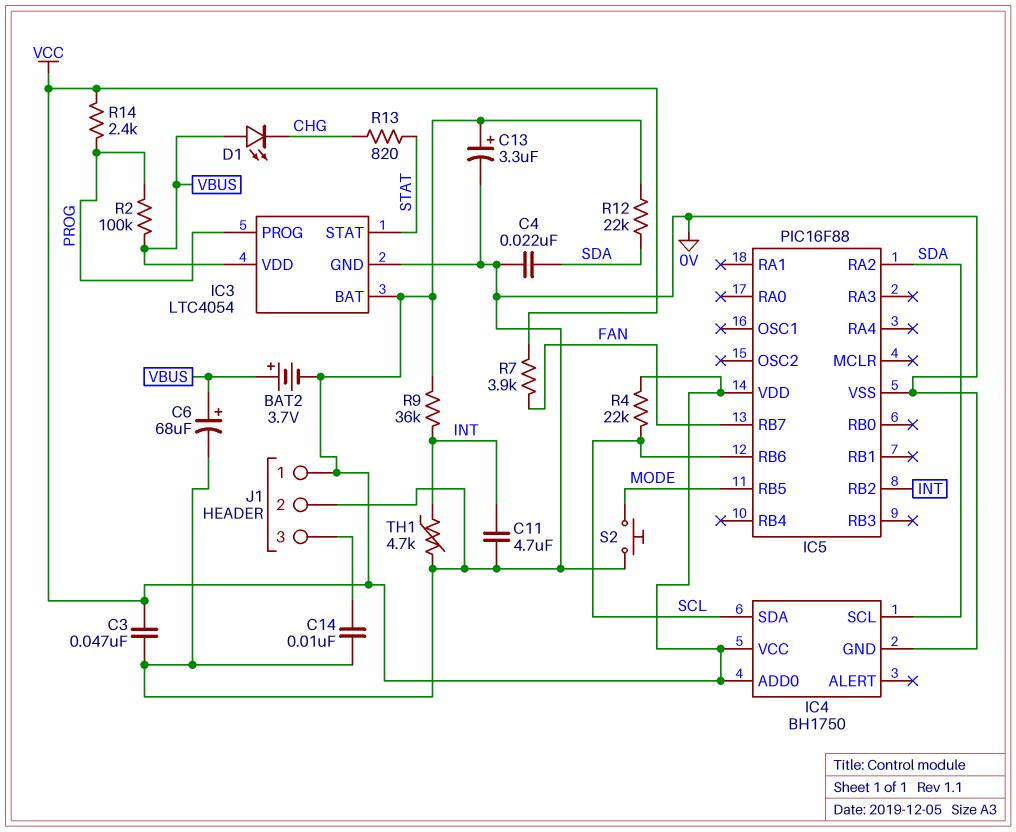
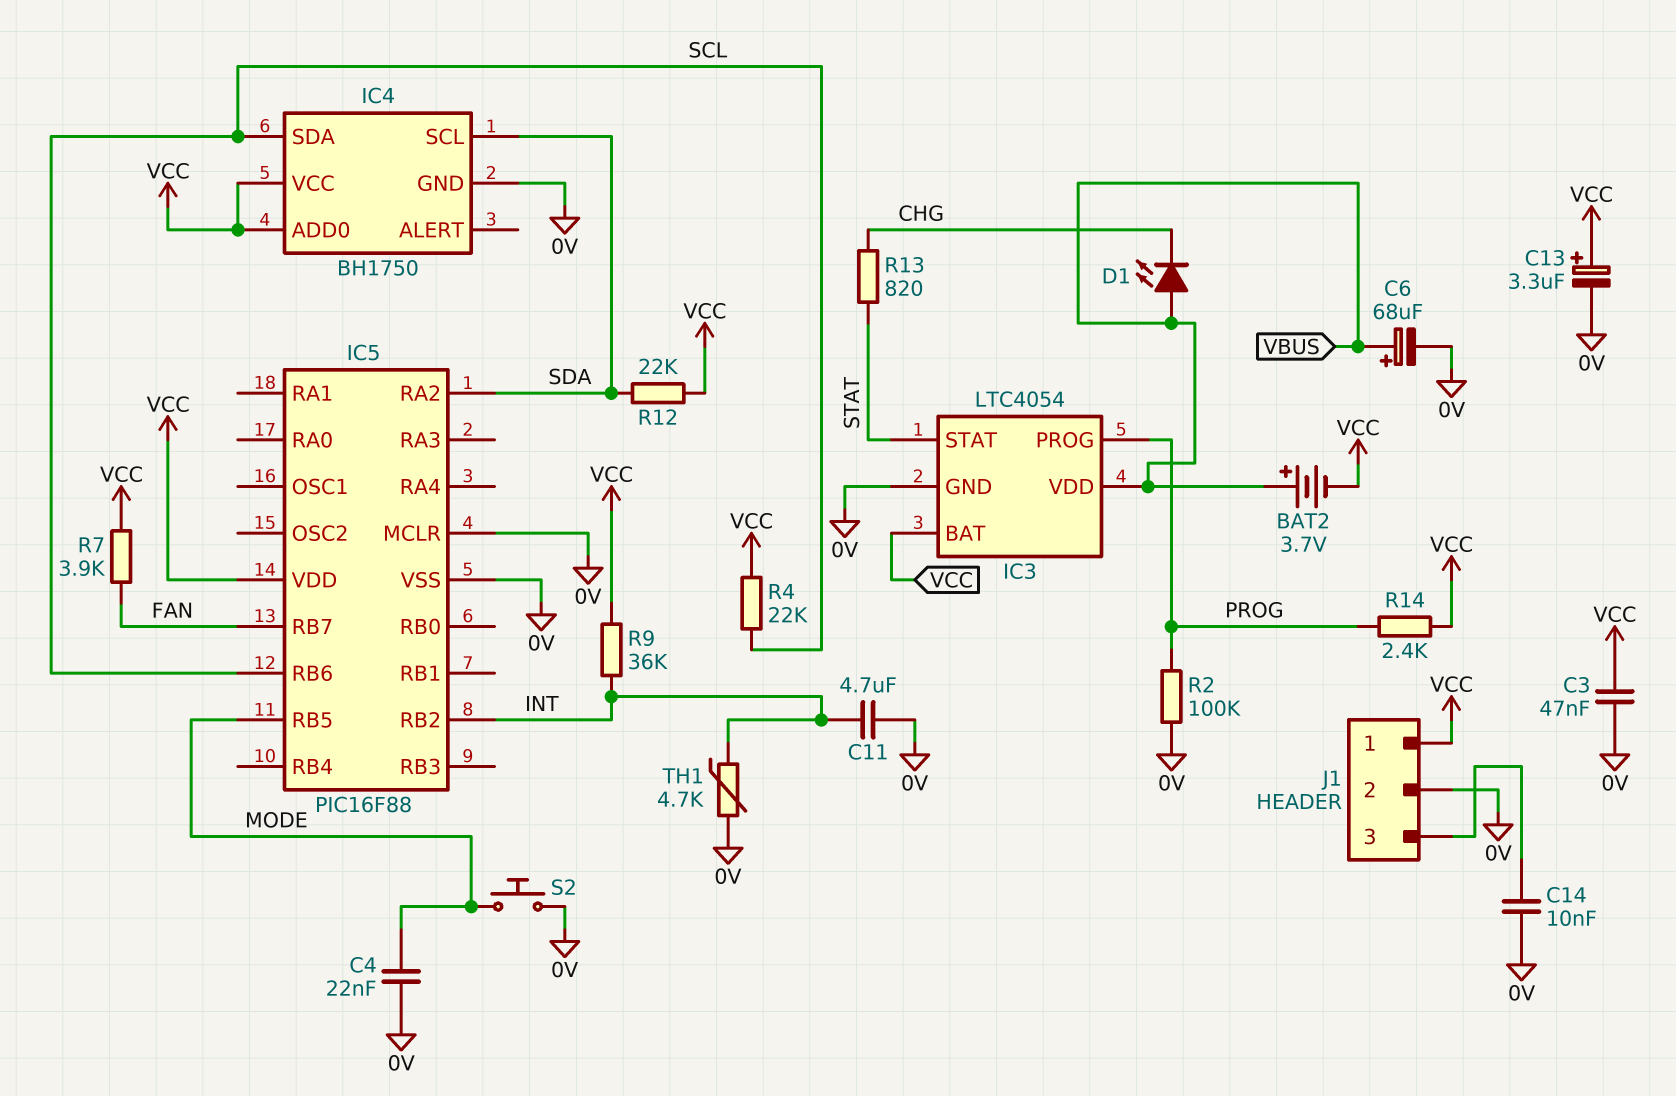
C4: 22nF (0V, SDA) -> 22nF (0V, MODE)
IC5 pin MCLR: none -> 0V
R2: 100k (PROG, VBUS) -> 100k (0V, PROG)

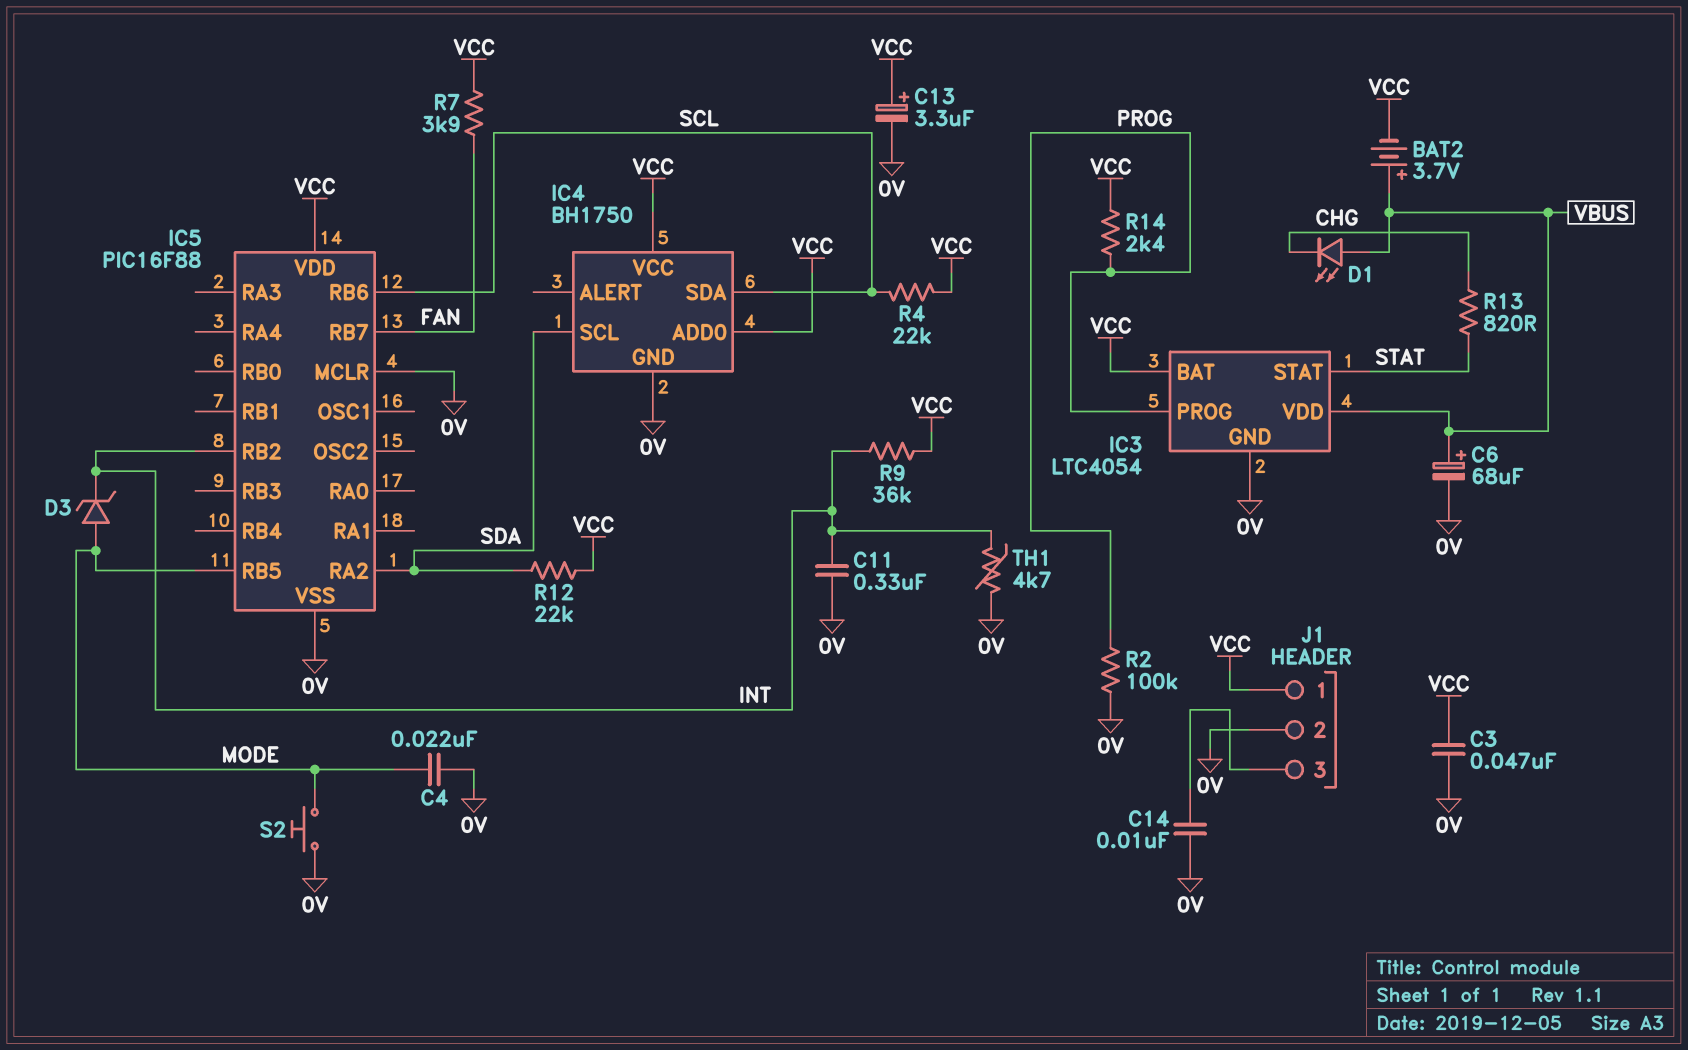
C11: 4.7uF (0V, INT) -> 330nF (0V, INT)
D3: none -> zener (A MODE, K INT)

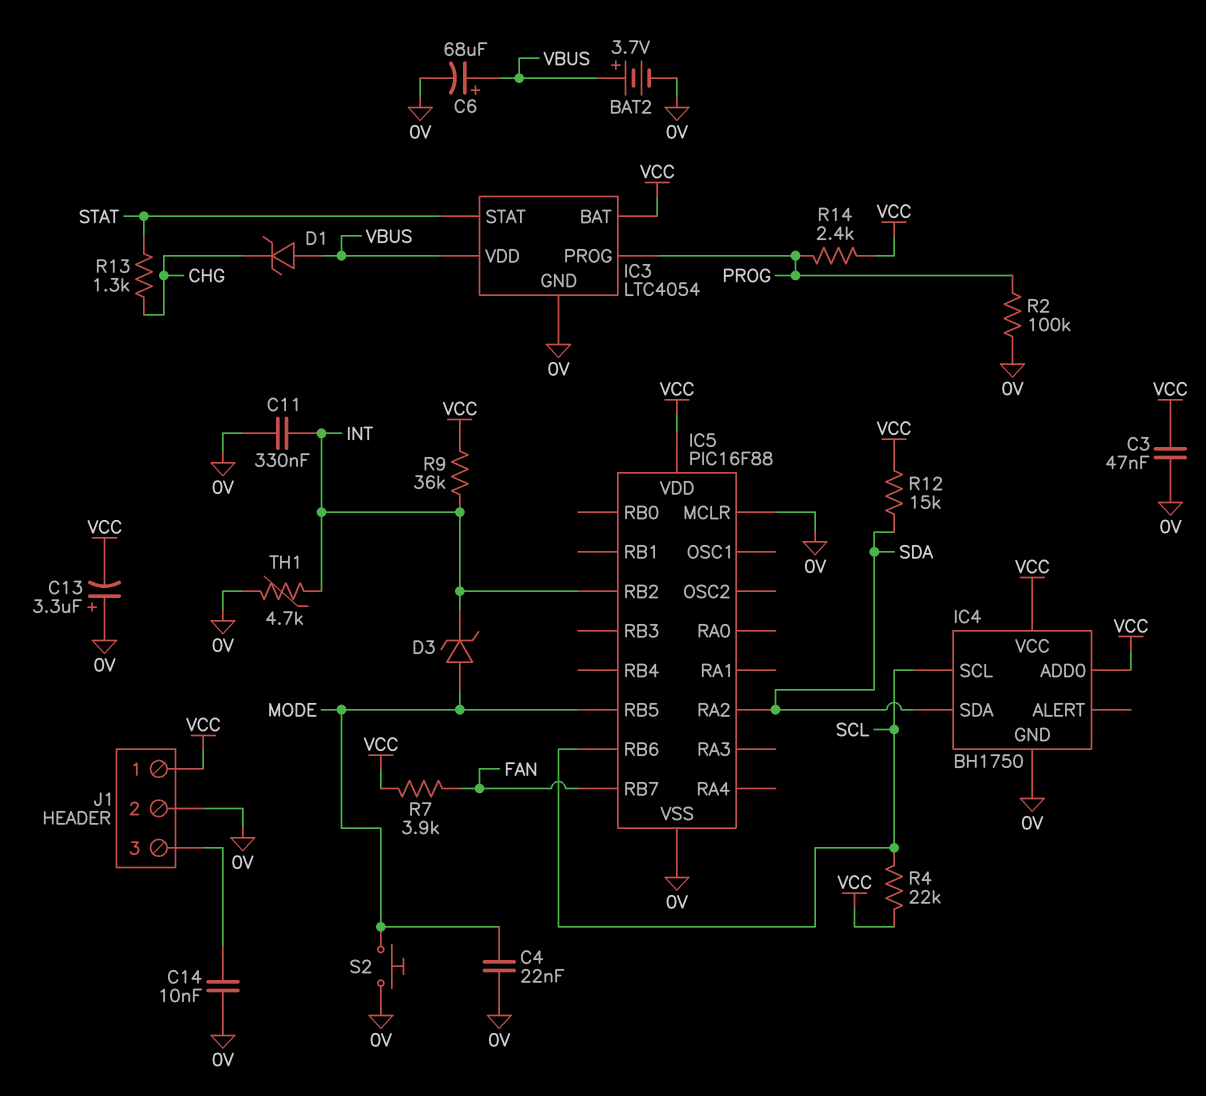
BAT2: 3.7V (plus VBUS, minus VCC) -> 3.7V (plus VBUS, minus 0V)
C13: 3.3uF (plus VCC, minus 0V) -> 3.3uF (plus 0V, minus VCC)
D1: LED (A VBUS, K CHG) -> zener (A VBUS, K CHG)
IC4 pin SCL: SDA -> SCL
IC4 pin SDA: SCL -> SDA
R12: 22k (SDA, VCC) -> 15k (SDA, VCC)
R13: 820 (CHG, STAT) -> 1.3k (CHG, STAT)

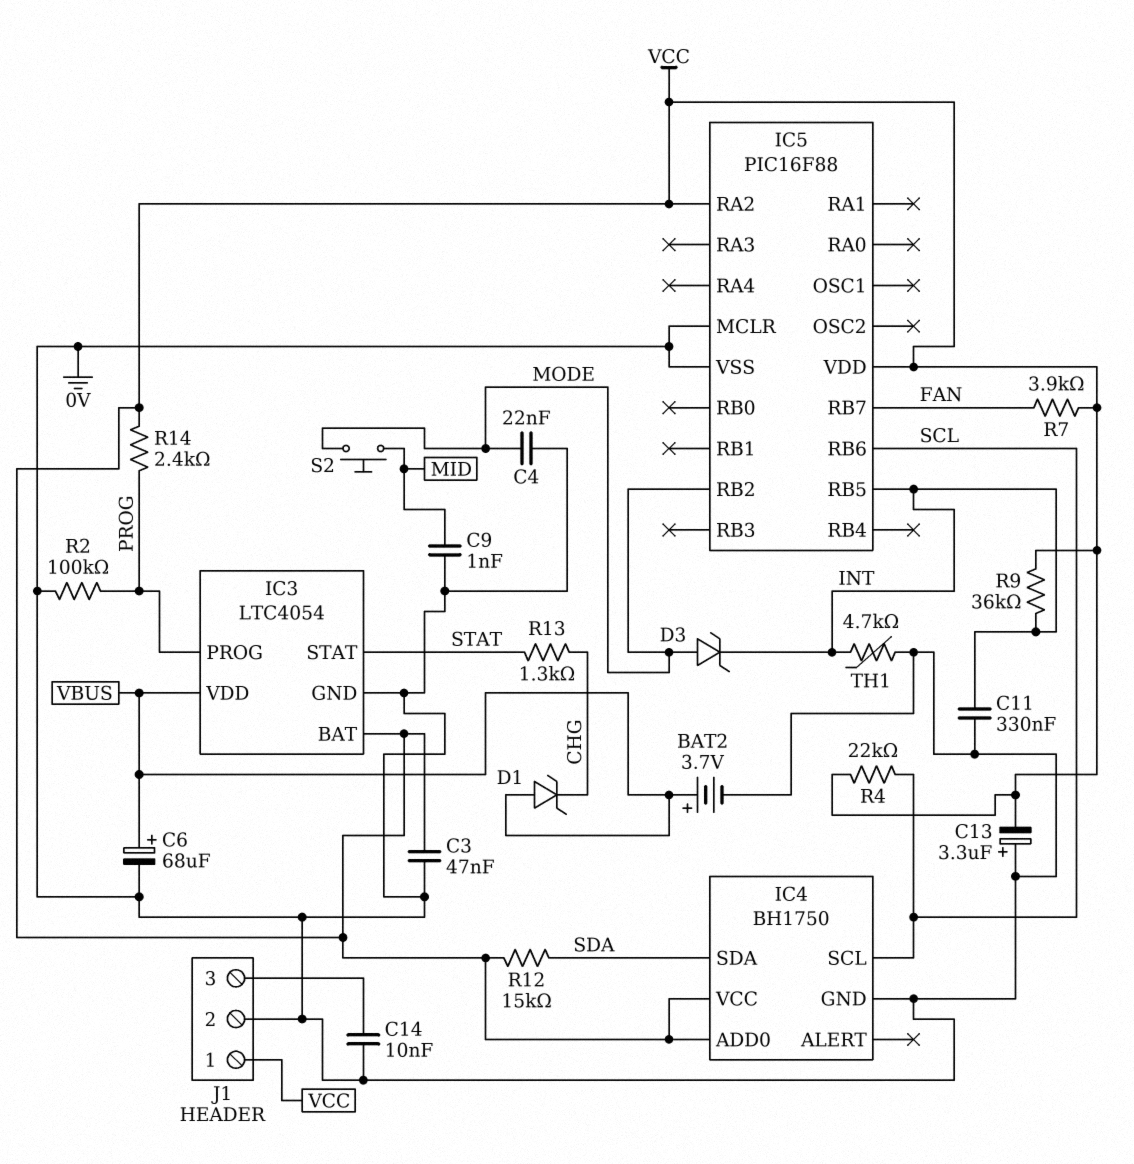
C9: none -> 1nF (0V, MID)
IC5 pin RA2: SDA -> VCC
IC5 pin RB2: INT -> MODE
IC5 pin RB5: MODE -> INT
S2: button (0V, MODE) -> button (MID, MODE)

